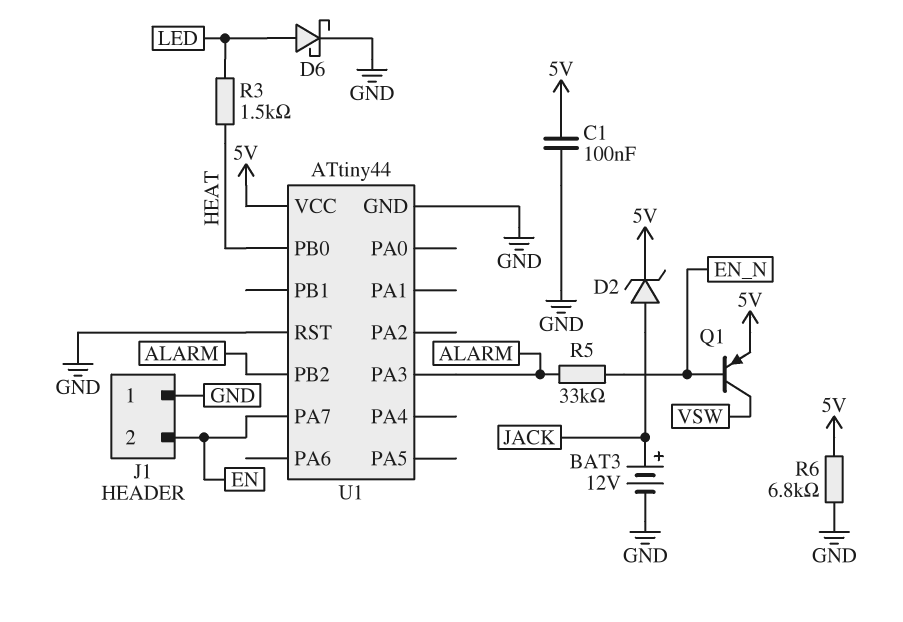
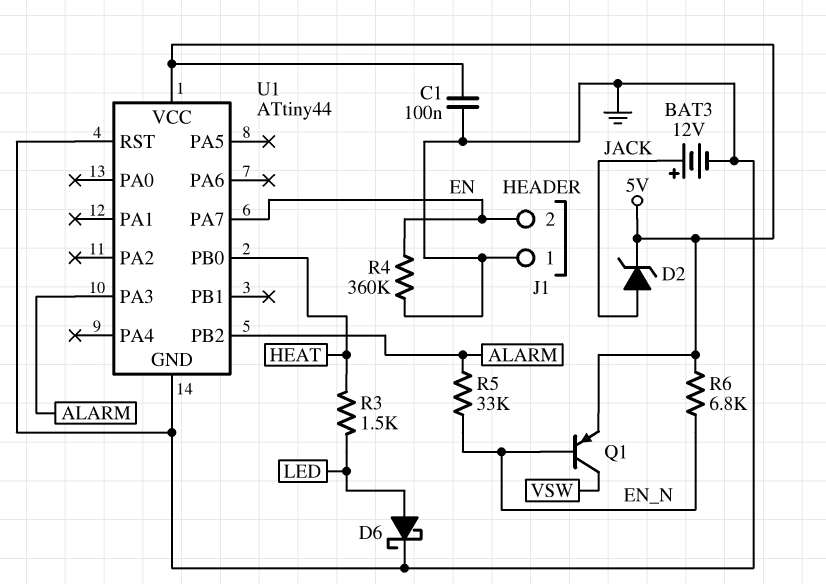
R4: none -> 360k (EN, GND)
R6: 6.8k (5V, GND) -> 6.8k (5V, EN_N)

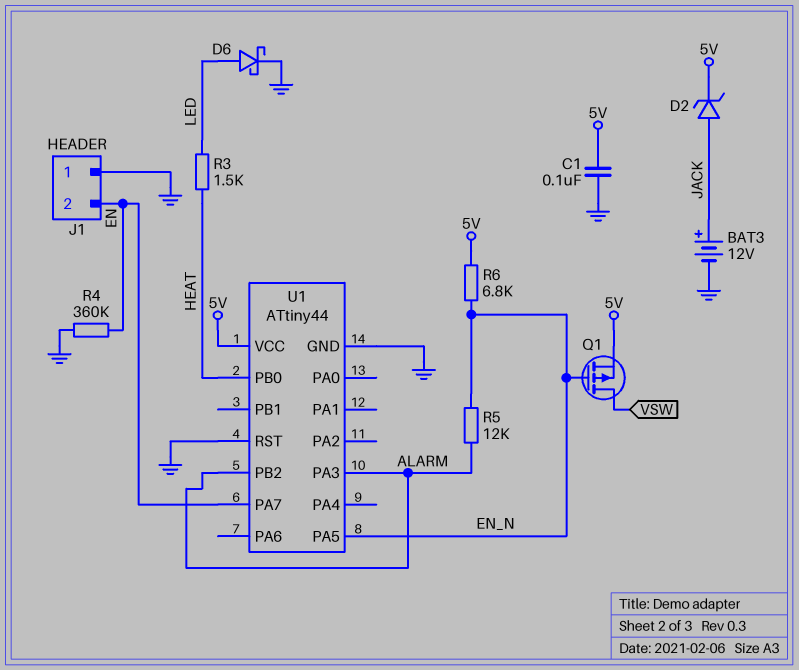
Q1: PNP (B EN_N, C VSW, E 5V) -> PMOS (G EN_N, D VSW, S 5V)
R5: 33k (ALARM, EN_N) -> 12k (ALARM, EN_N)
U1 pin PA5: none -> EN_N

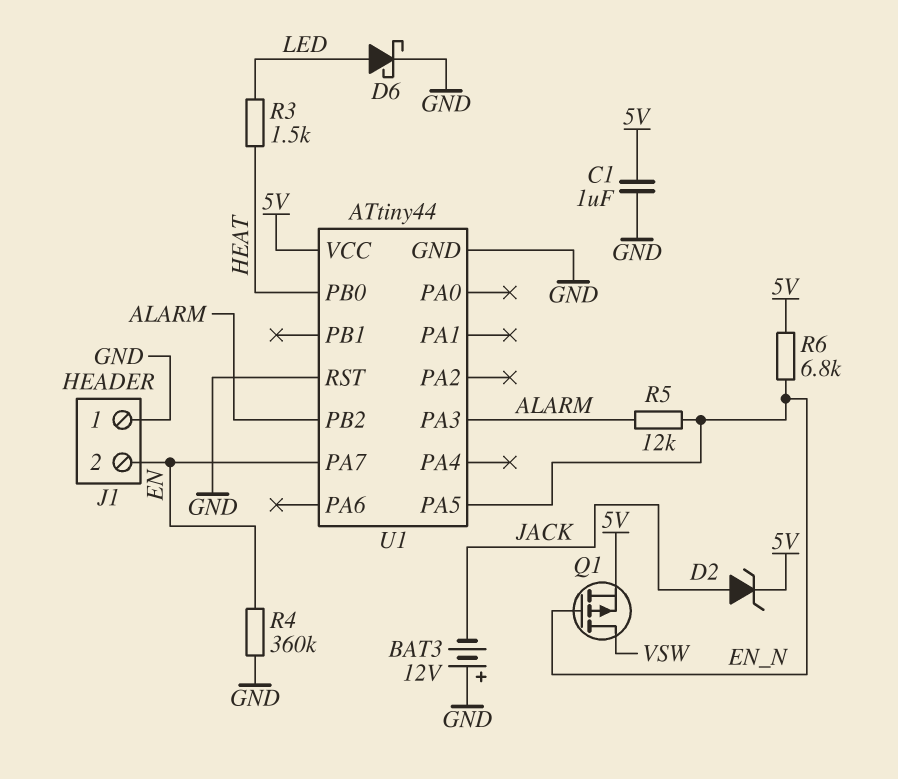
BAT3: 12V (plus JACK, minus GND) -> 12V (plus GND, minus JACK)
C1: 100nF (5V, GND) -> 1uF (5V, GND)

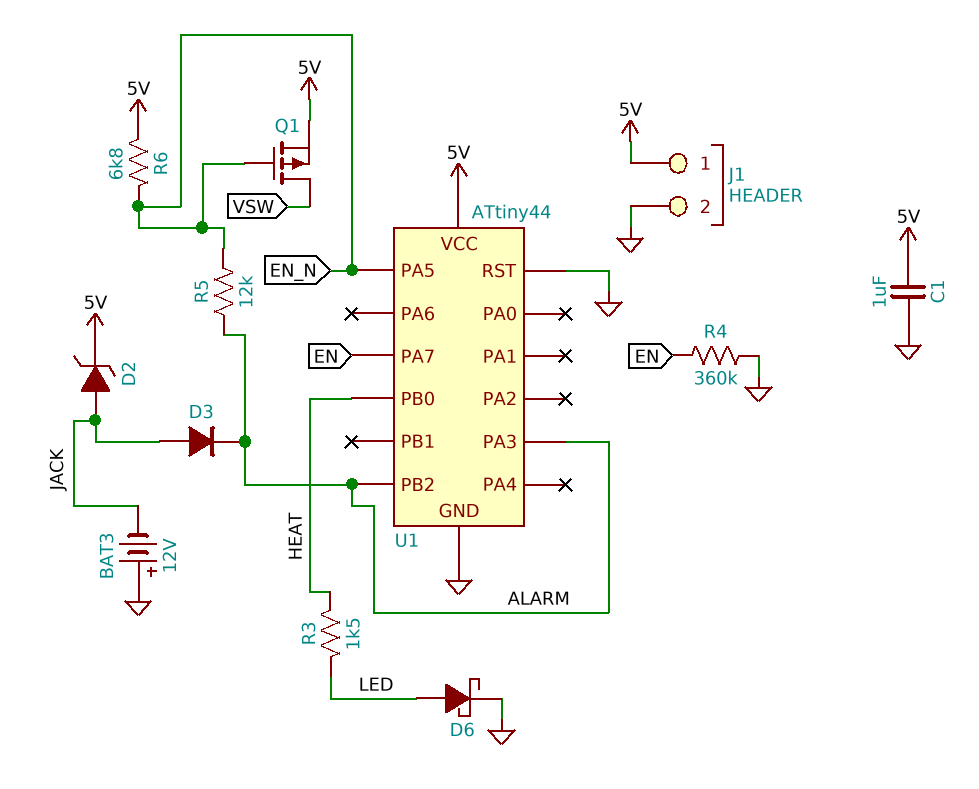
D3: none -> diode (A JACK, K ALARM)
J1 pin 1: GND -> 5V
J1 pin 2: EN -> GND

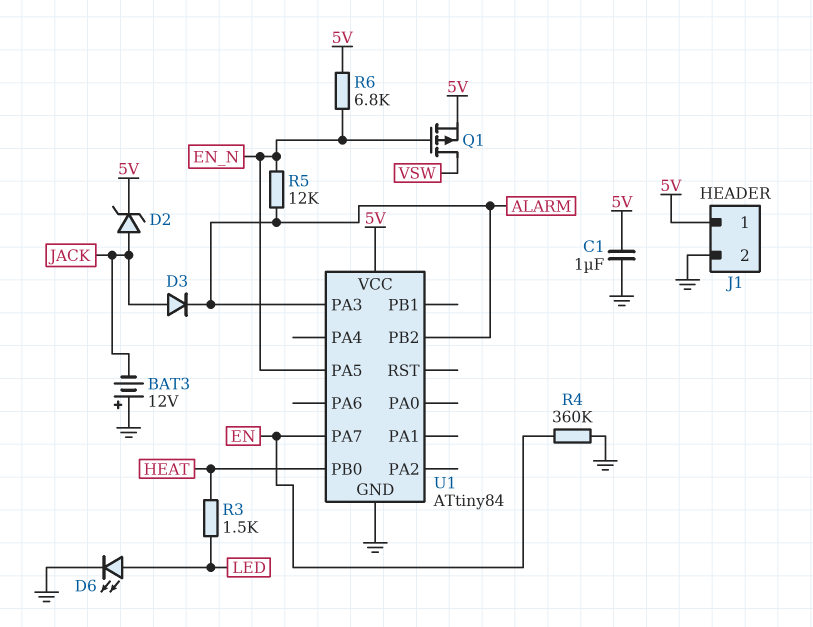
D6: schottky (A LED, K GND) -> LED (A LED, K GND)
U1: ATtiny44 -> ATtiny84
U1 pin RST: GND -> none

